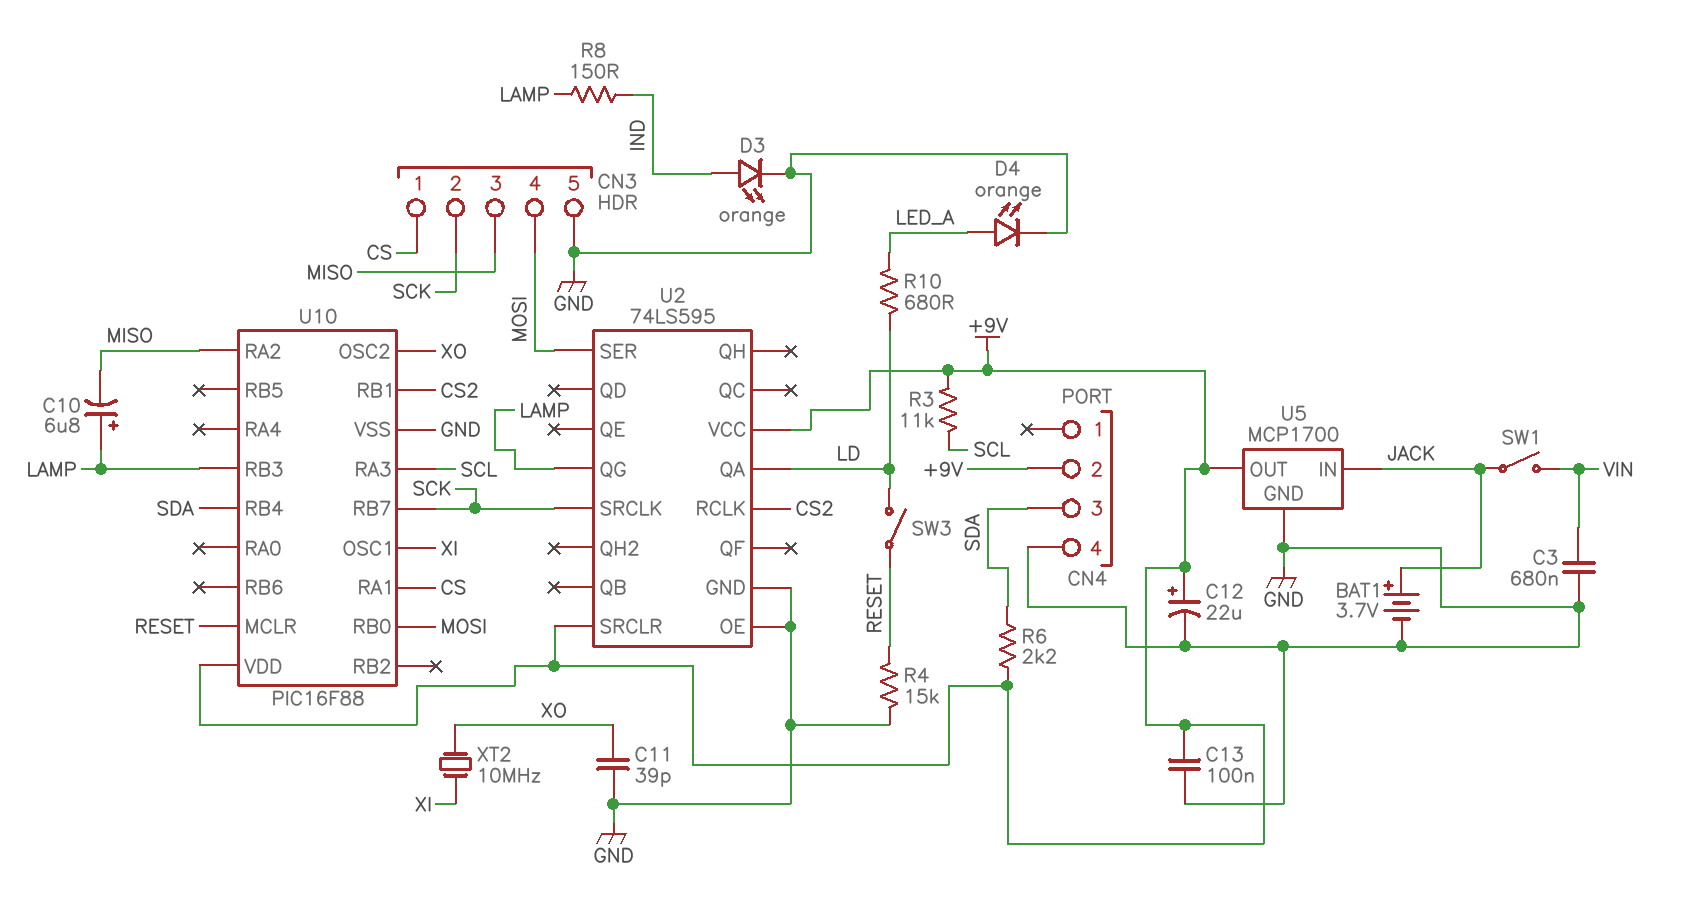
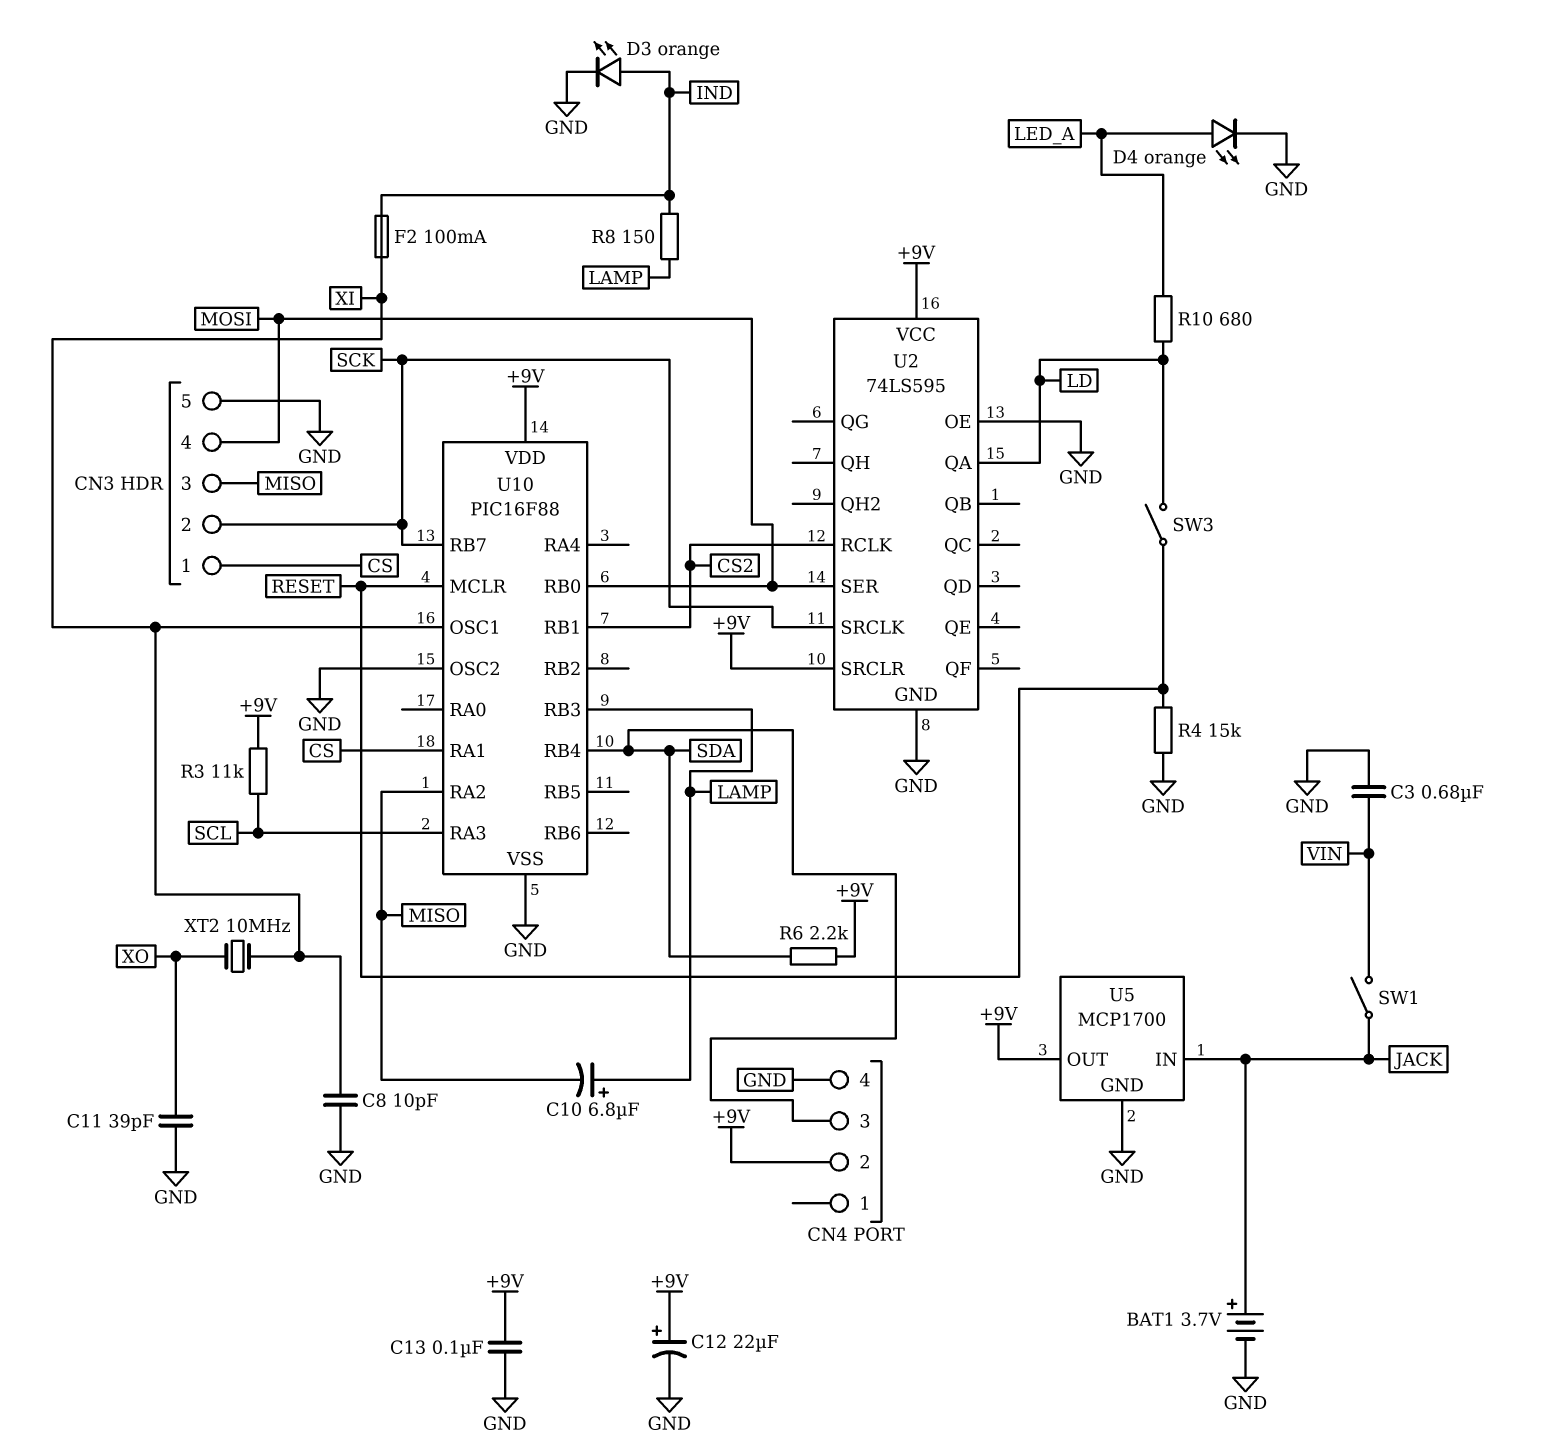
C8: none -> 10pF (GND, XI)
F2: none -> 100mA (IND, XI)
U2 pin QG: LAMP -> none
U10 pin OSC2: XO -> GND

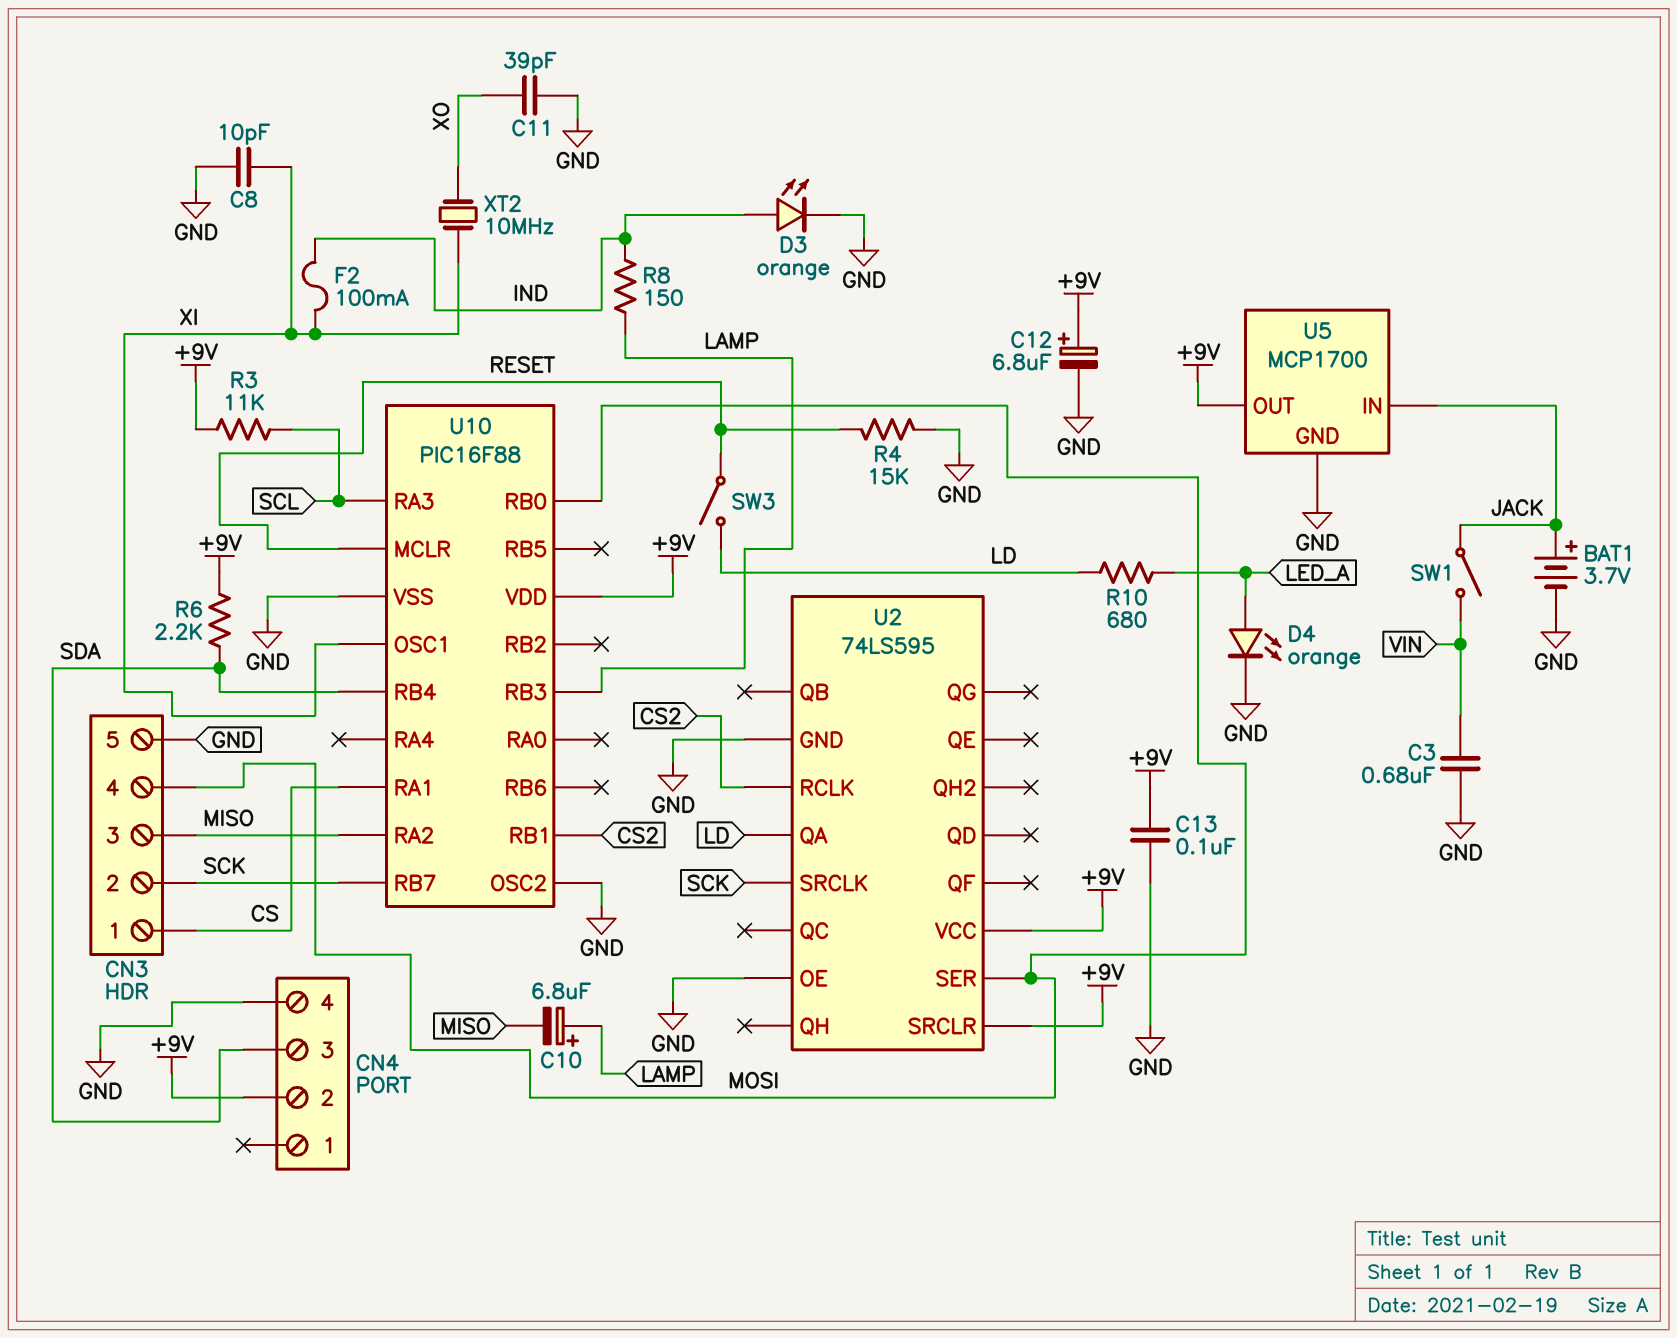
C12: 22uF (plus +9V, minus GND) -> 6.8uF (plus +9V, minus GND)

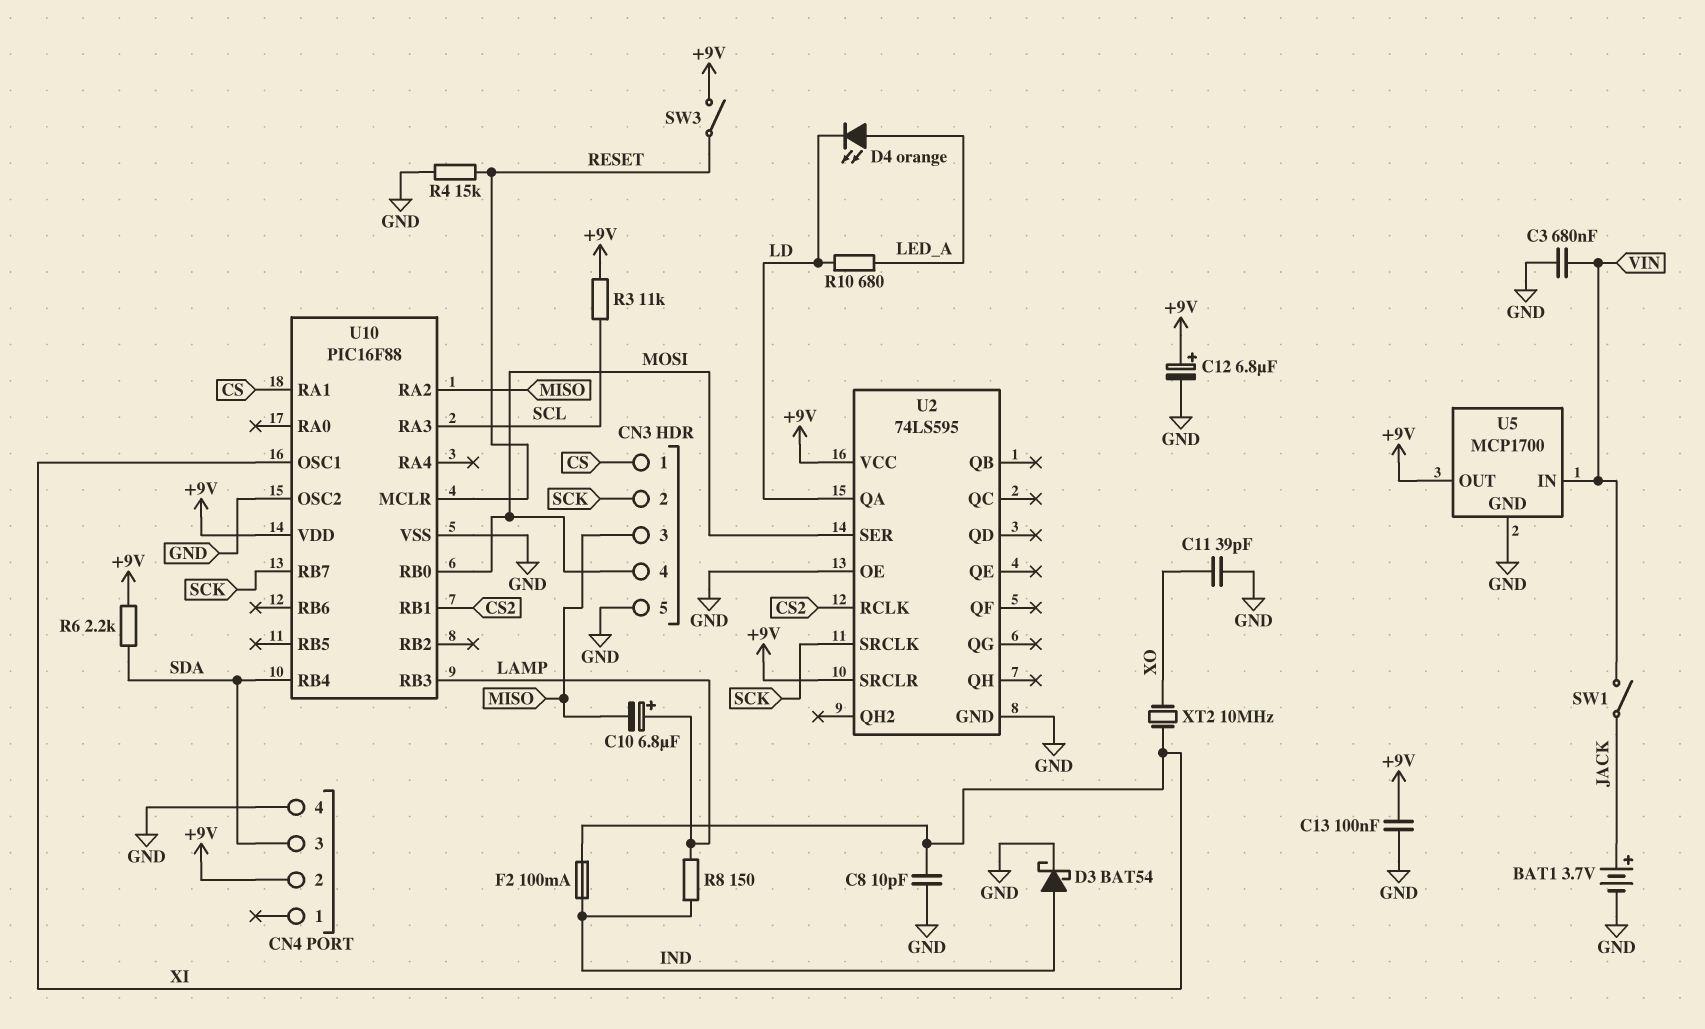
D3: LED orange (A IND, K GND) -> schottky BAT54 (A IND, K GND)
D4: LED orange (A LED_A, K GND) -> LED orange (A LED_A, K LD)
SW3: switch (LD, RESET) -> switch (+9V, RESET)
U5 pin IN: JACK -> VIN

